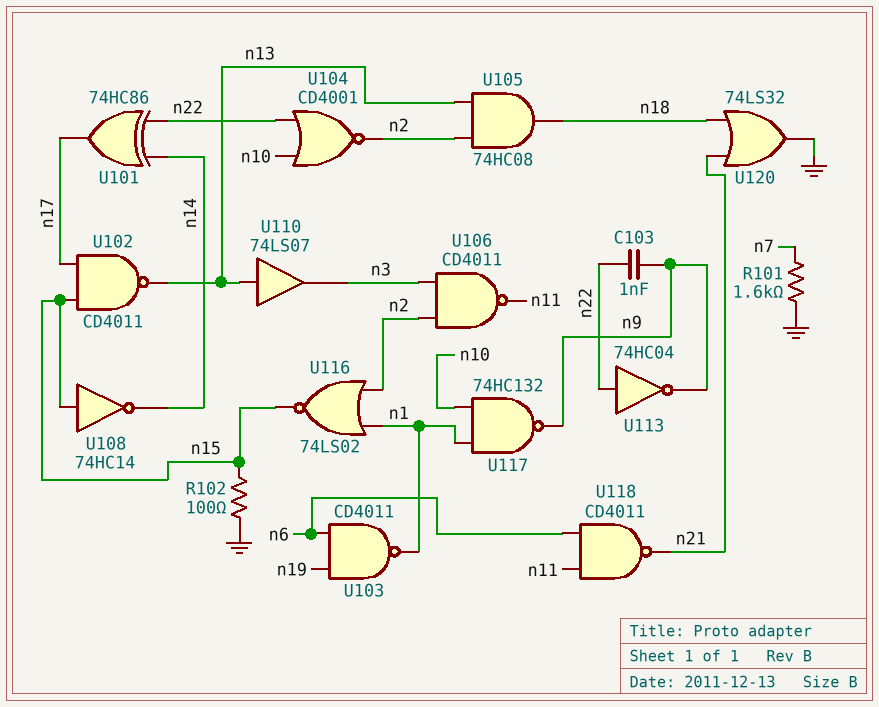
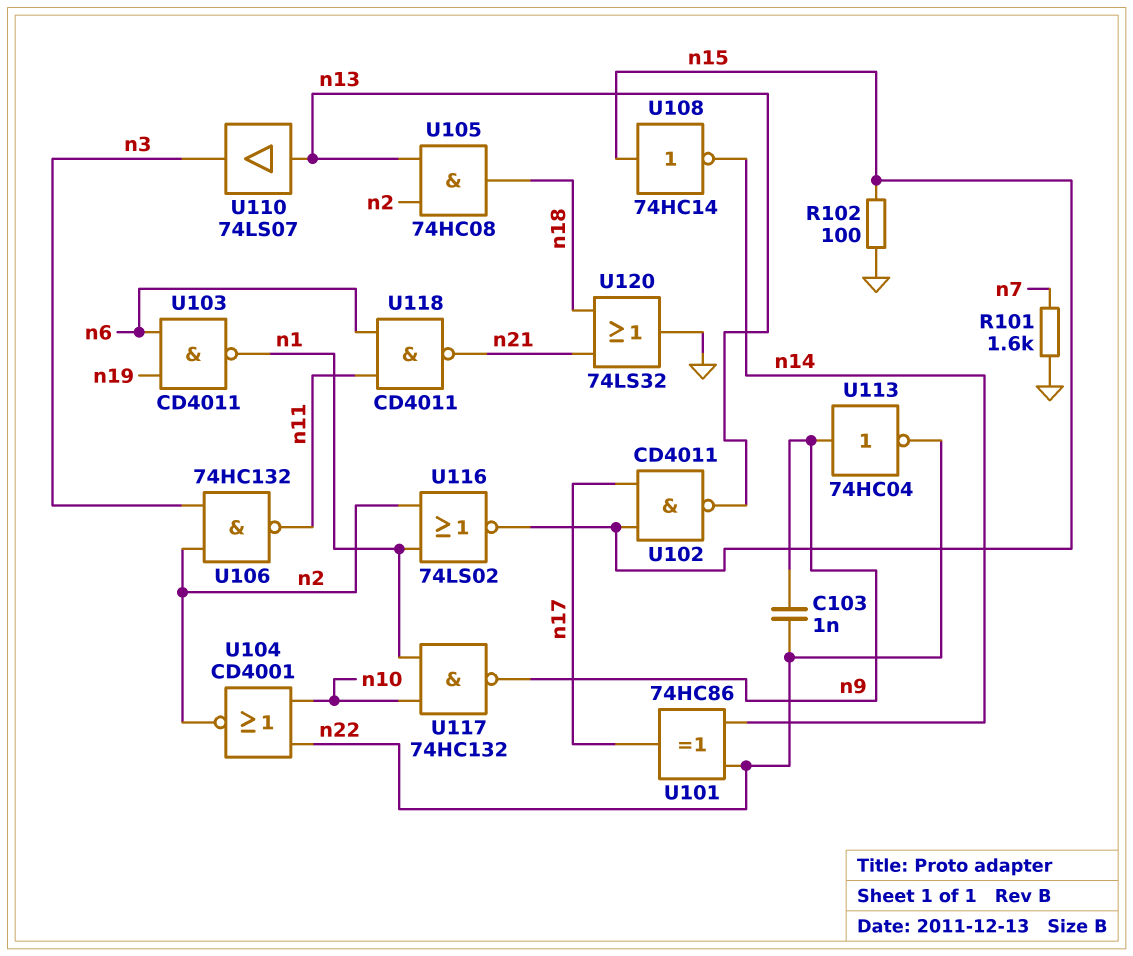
U106: NAND CD4011 (in n2, in n3, out n11) -> NAND 74HC132 (in n2, in n3, out n11)
U113: NOT 74HC04 (in n22, out n9) -> NOT 74HC04 (in n9, out n22)

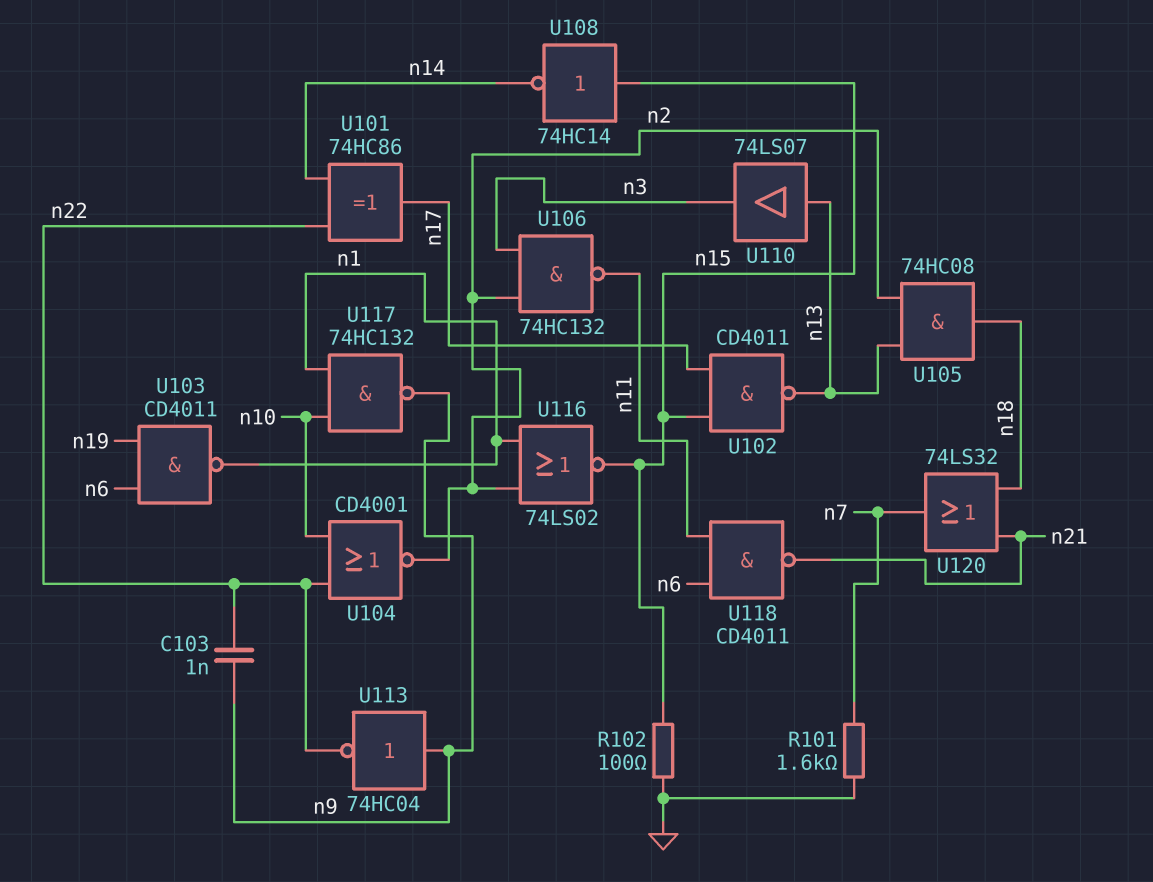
U120: OR 74LS32 (in n18, in n21, out GND) -> OR 74LS32 (in n18, in n21, out n7)

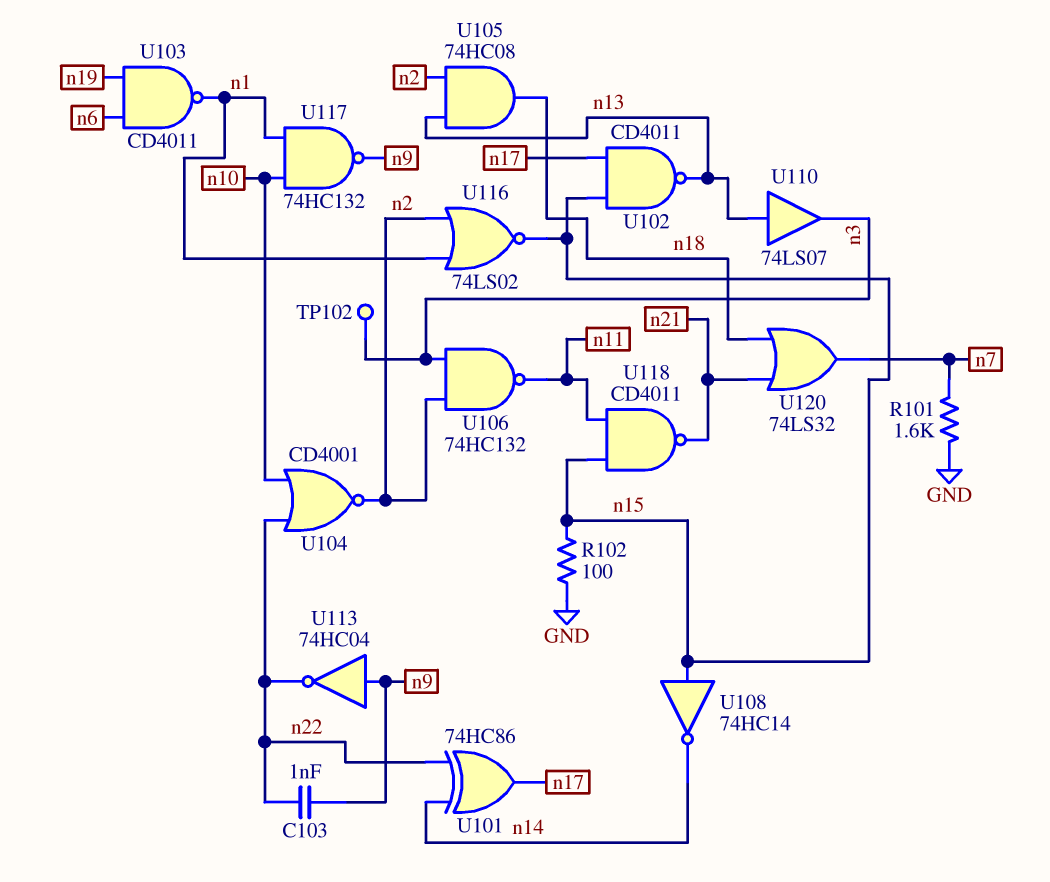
TP102: none -> test point (n3)
U118: NAND CD4011 (in n6, in n11, out n21) -> NAND CD4011 (in n11, in n15, out n21)

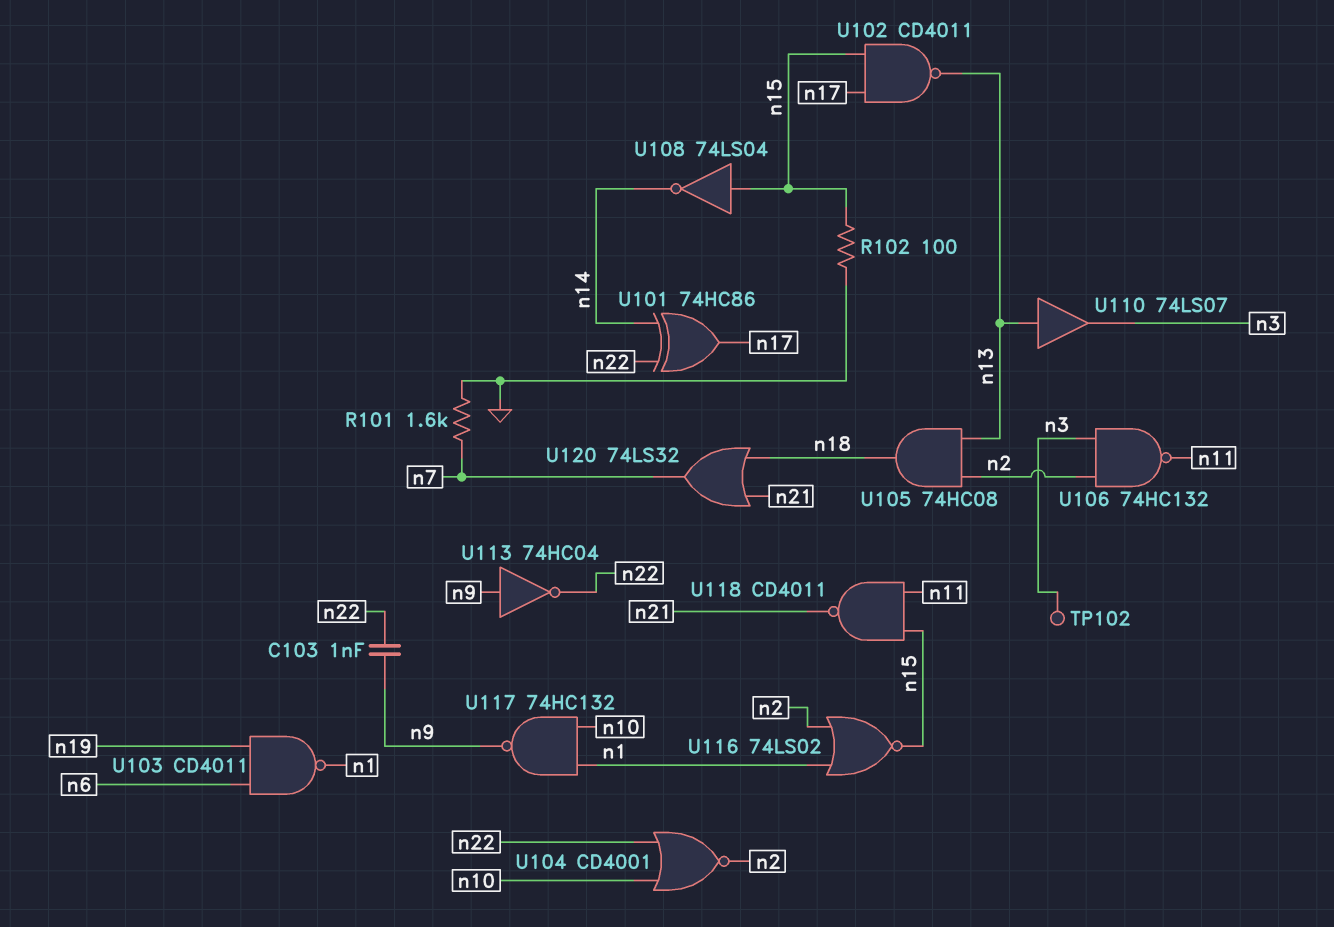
U108: NOT 74HC14 (in n15, out n14) -> NOT 74LS04 (in n15, out n14)

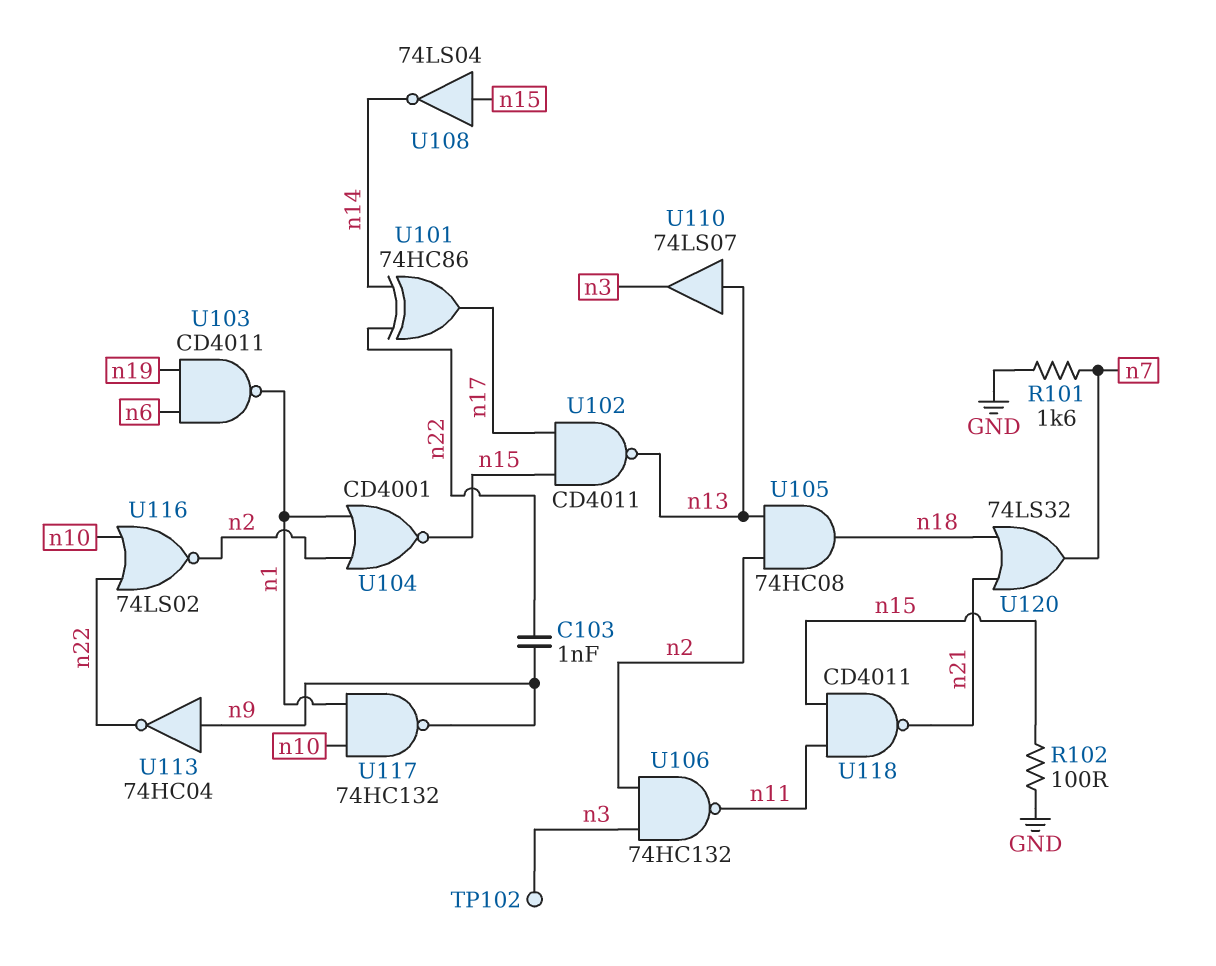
U104: NOR CD4001 (in n10, in n22, out n2) -> NOR CD4001 (in n1, in n2, out n15)
U116: NOR 74LS02 (in n1, in n2, out n15) -> NOR 74LS02 (in n10, in n22, out n2)

